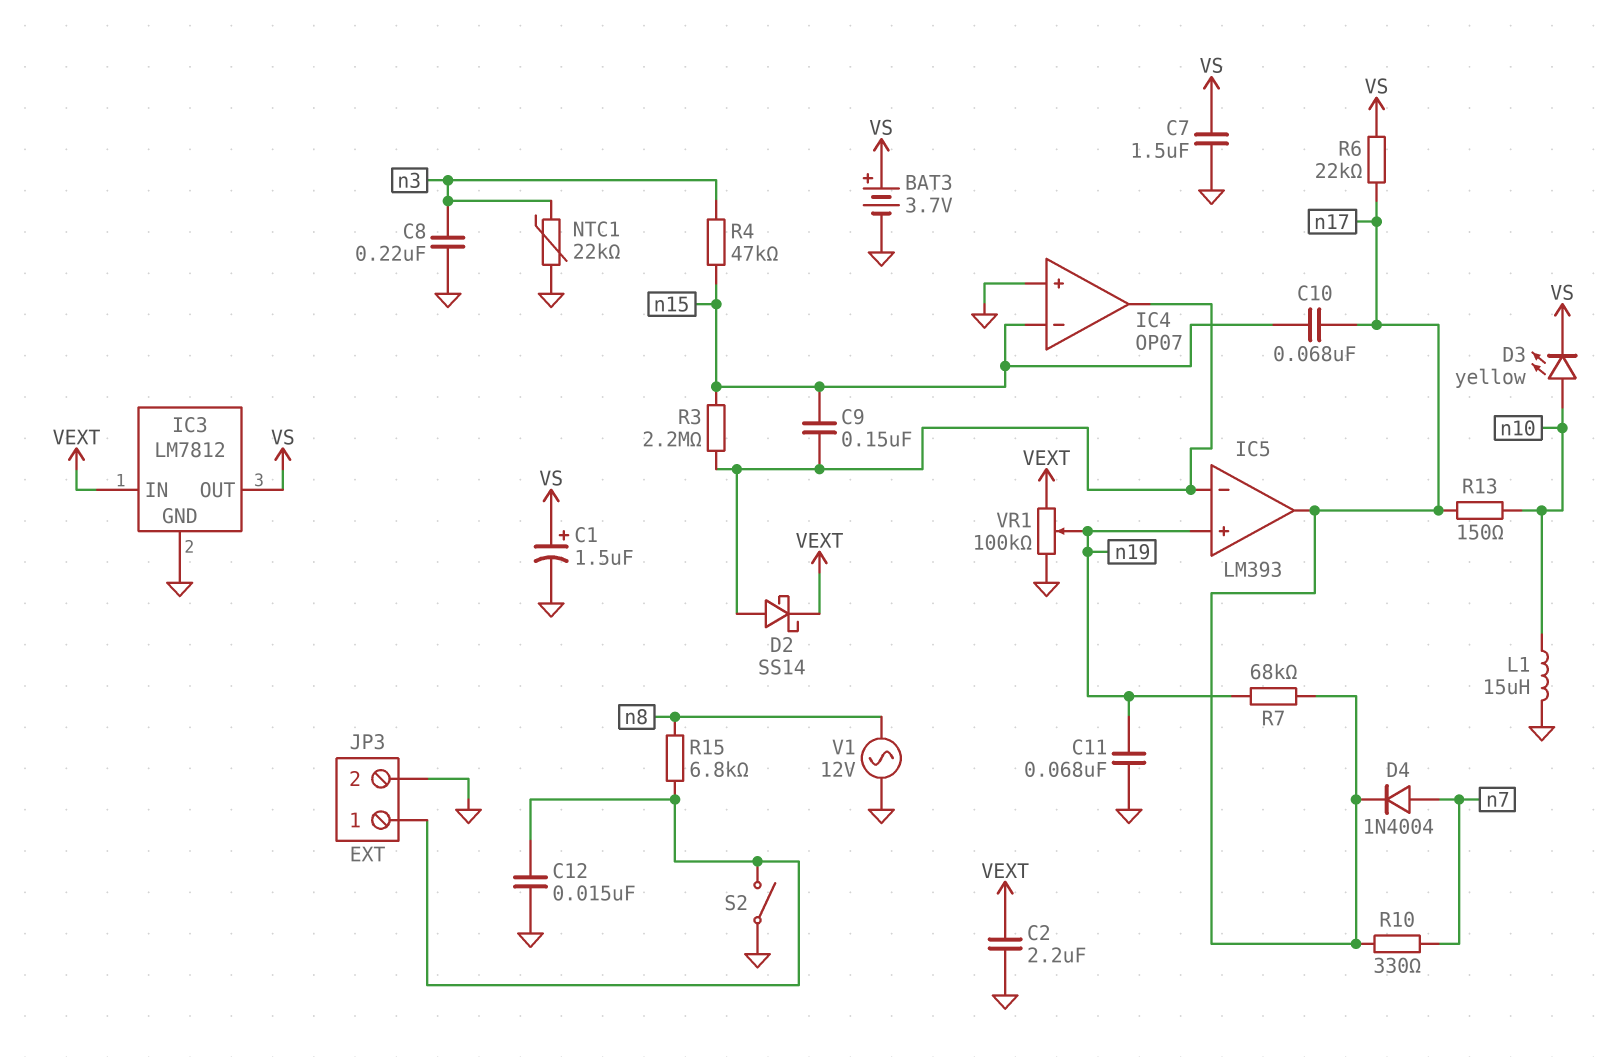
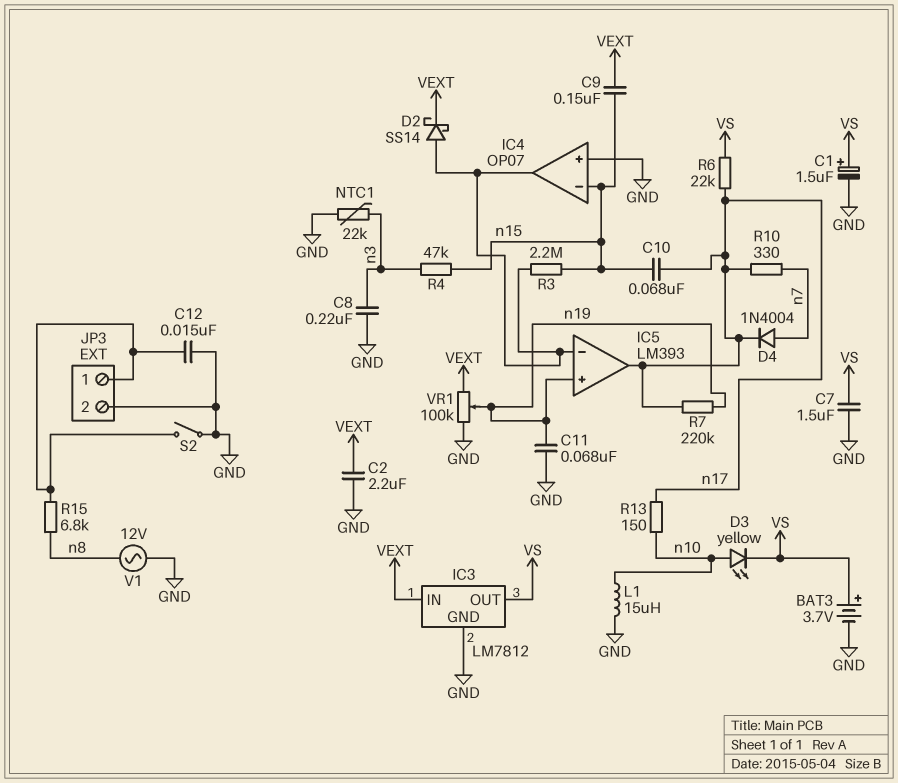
C9: 150nF (IC4/out, n15) -> 150nF (VEXT, n15)
R7: 68k (n17, n19) -> 220k (n17, n19)

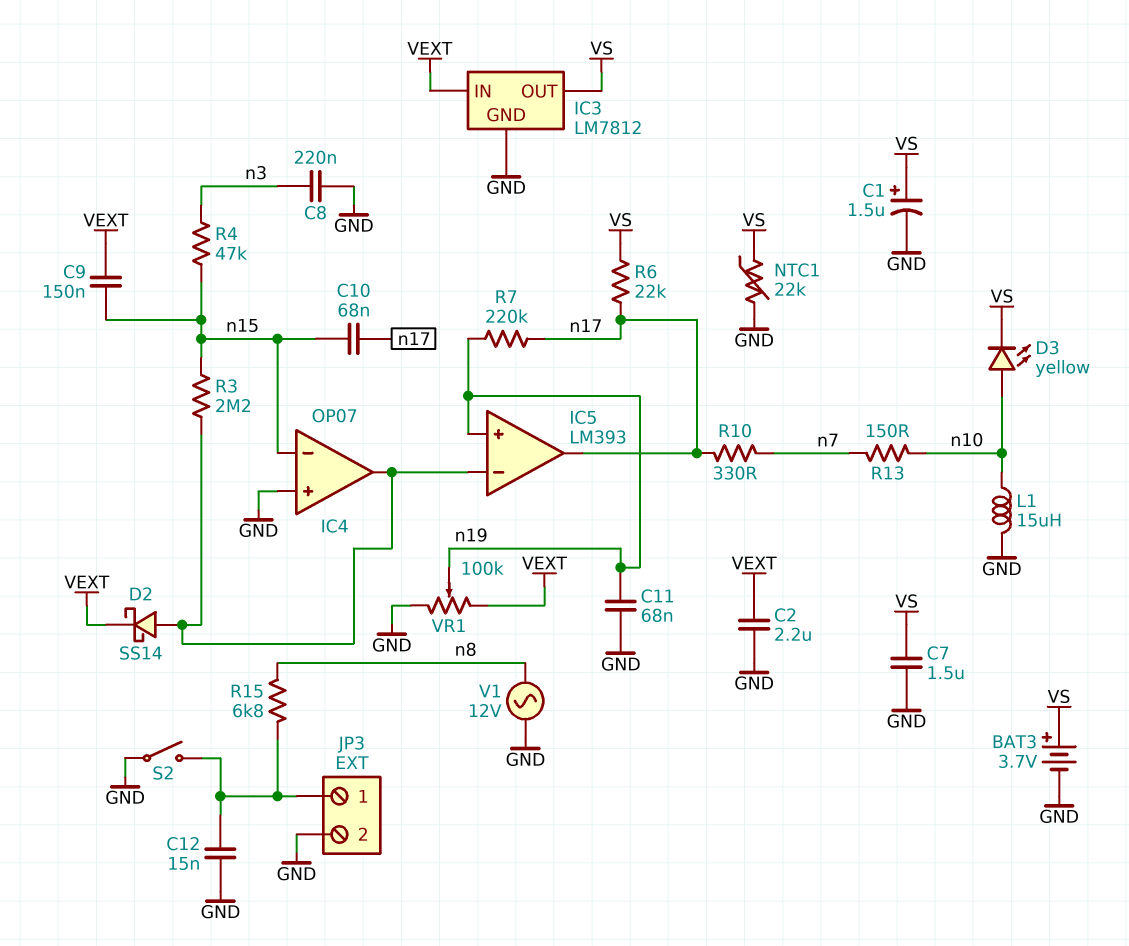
D4: diode 1N4004 (A n7, K n17) -> none
NTC1: 22k (GND, n3) -> 22k (GND, VS)
R13: 150 (n10, n17) -> 150 (n7, n10)

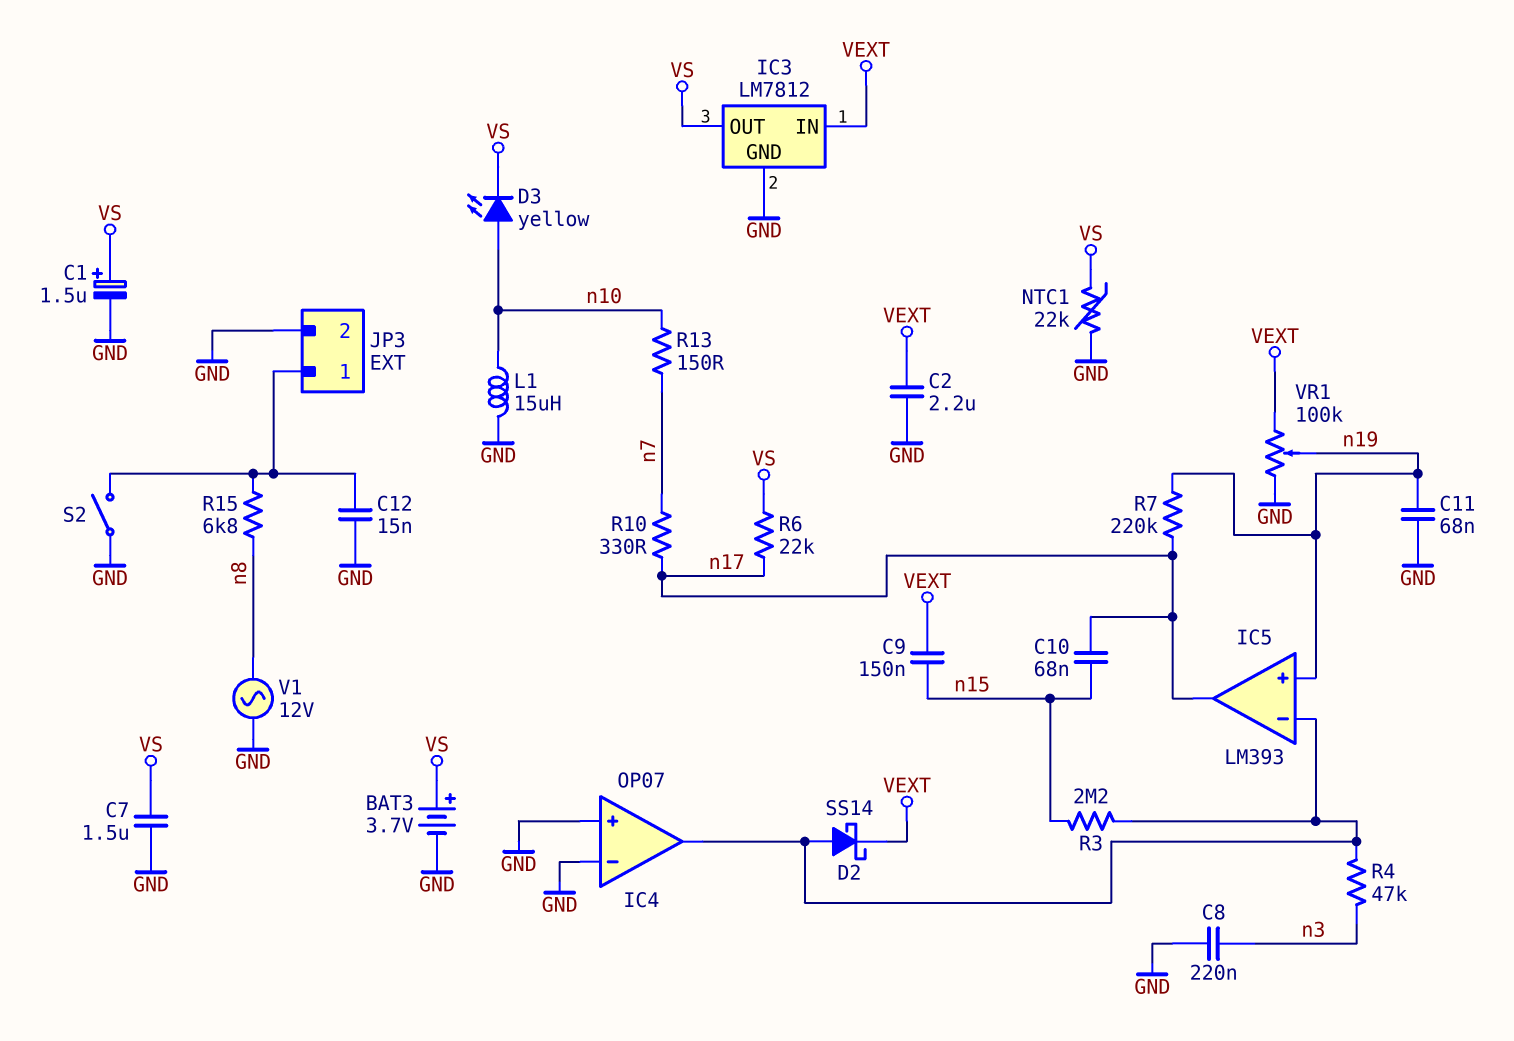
IC4 pin in-: n15 -> GND
R4: 47k (n3, n15) -> 47k (IC4/out, n3)

